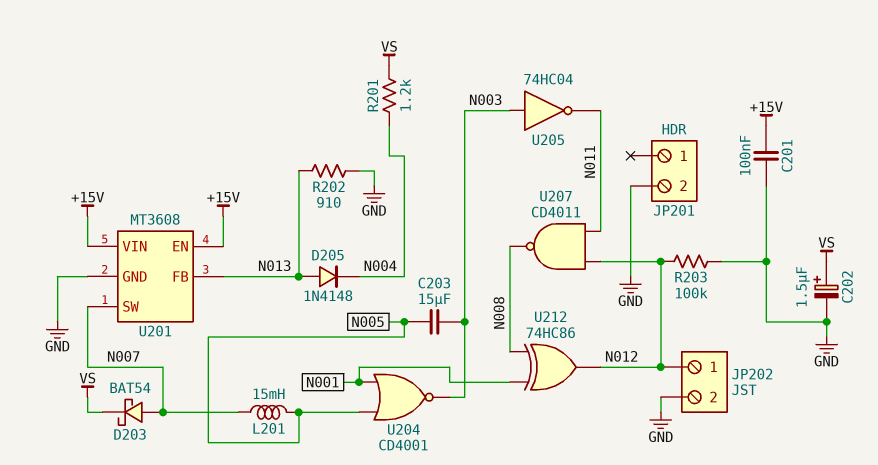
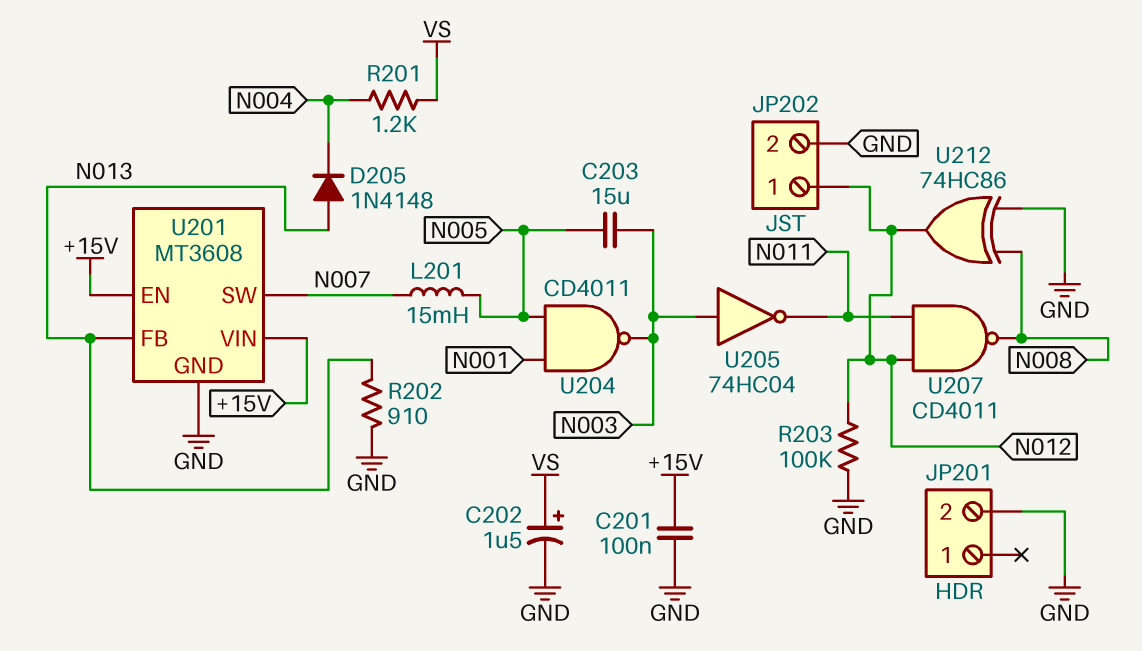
D203: schottky BAT54 (A N007, K VS) -> none
U204: NOR CD4001 (in N001, in N005, out N003) -> NAND CD4011 (in N001, in N005, out N003)
U212: XOR 74HC86 (in N001, in N008, out N012) -> XOR 74HC86 (in GND, in N008, out N012)

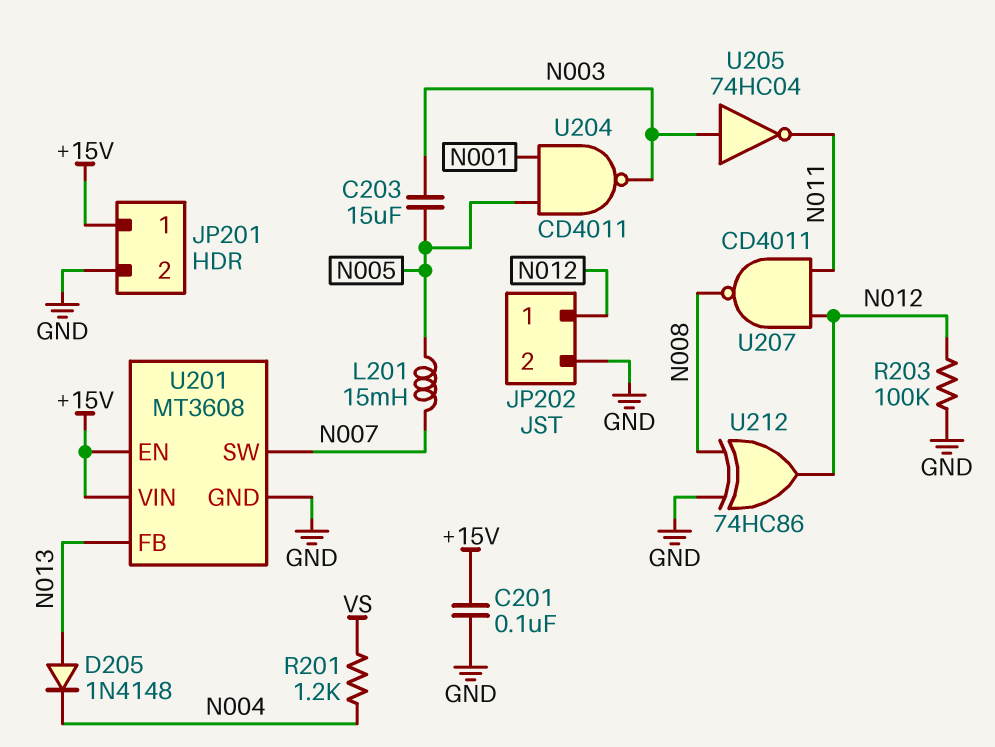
C202: 1.5uF (plus VS, minus GND) -> none
JP201 pin 1: none -> +15V
R202: 910 (GND, N013) -> none

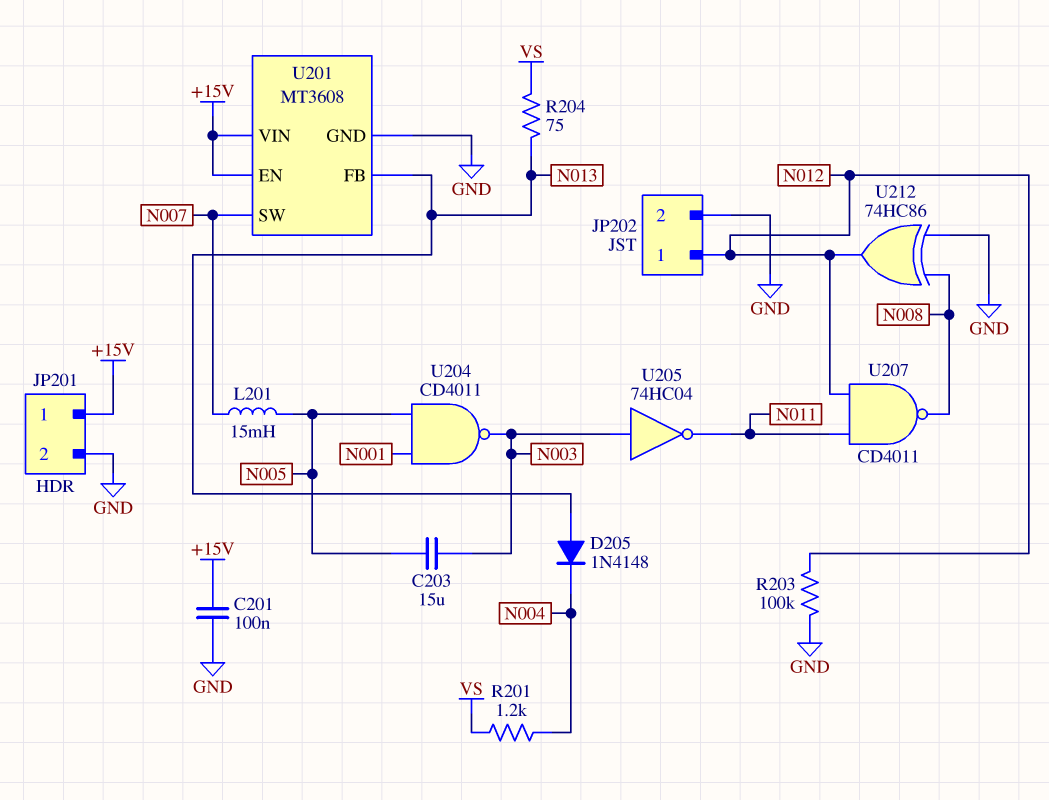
R204: none -> 75 (N013, VS)

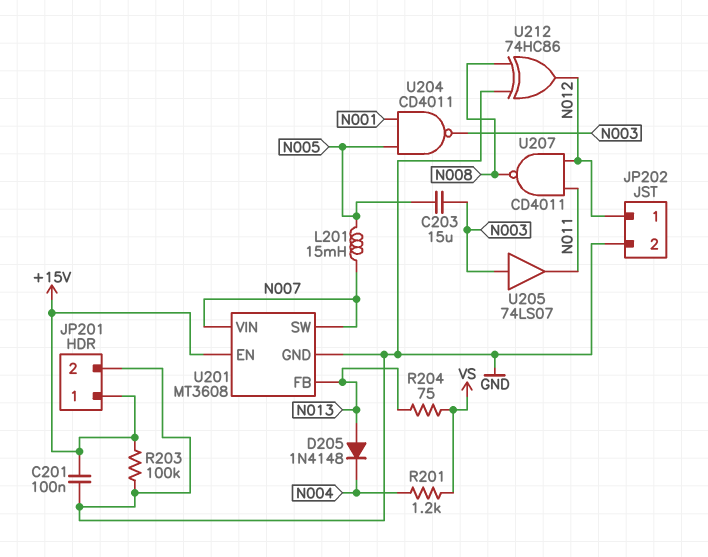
R203: 100k (GND, N012) -> 100k (+15V, GND)
U201 pin VIN: +15V -> N007
U205: NOT 74HC04 (in N003, out N011) -> buffer 74LS07 (in N003, out N011)

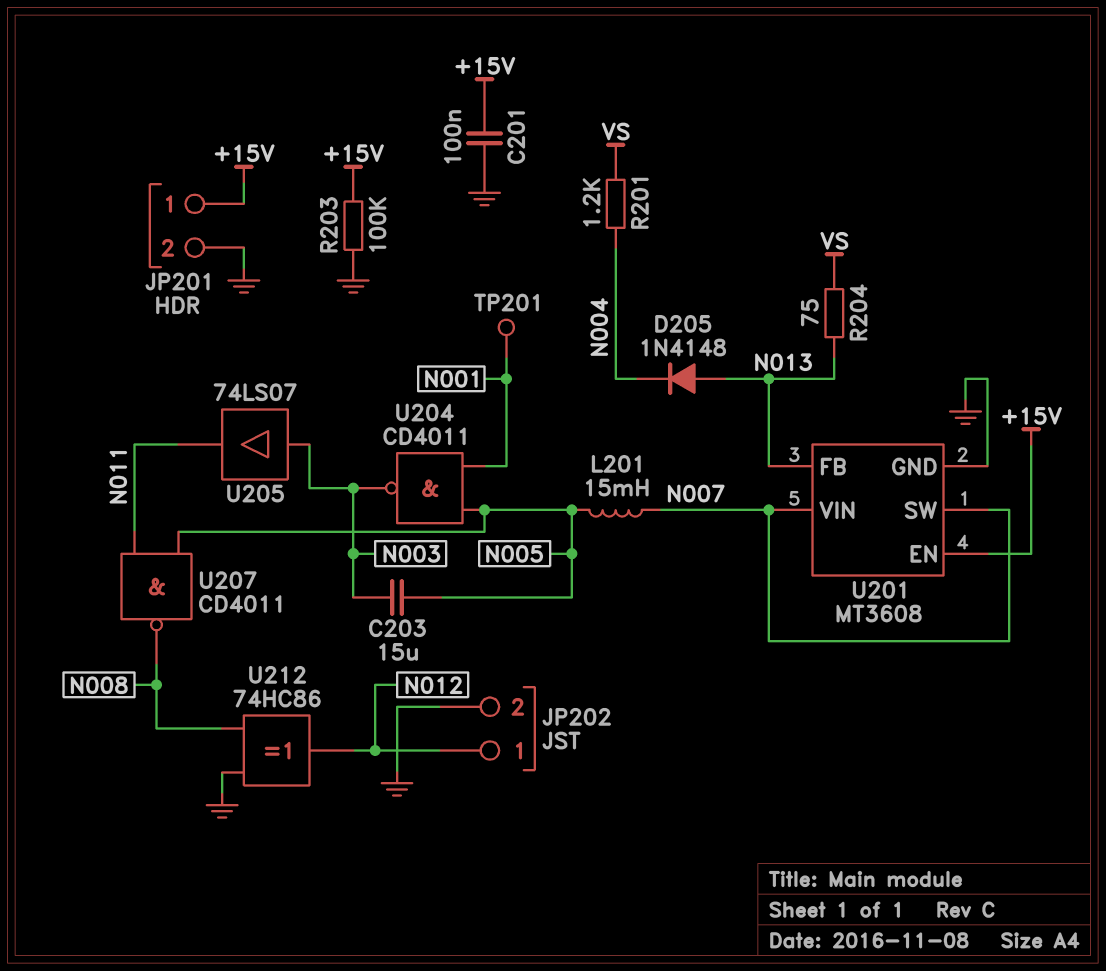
TP201: none -> test point (N001)
U207: NAND CD4011 (in N011, in N012, out N008) -> NAND CD4011 (in N005, in N011, out N008)

